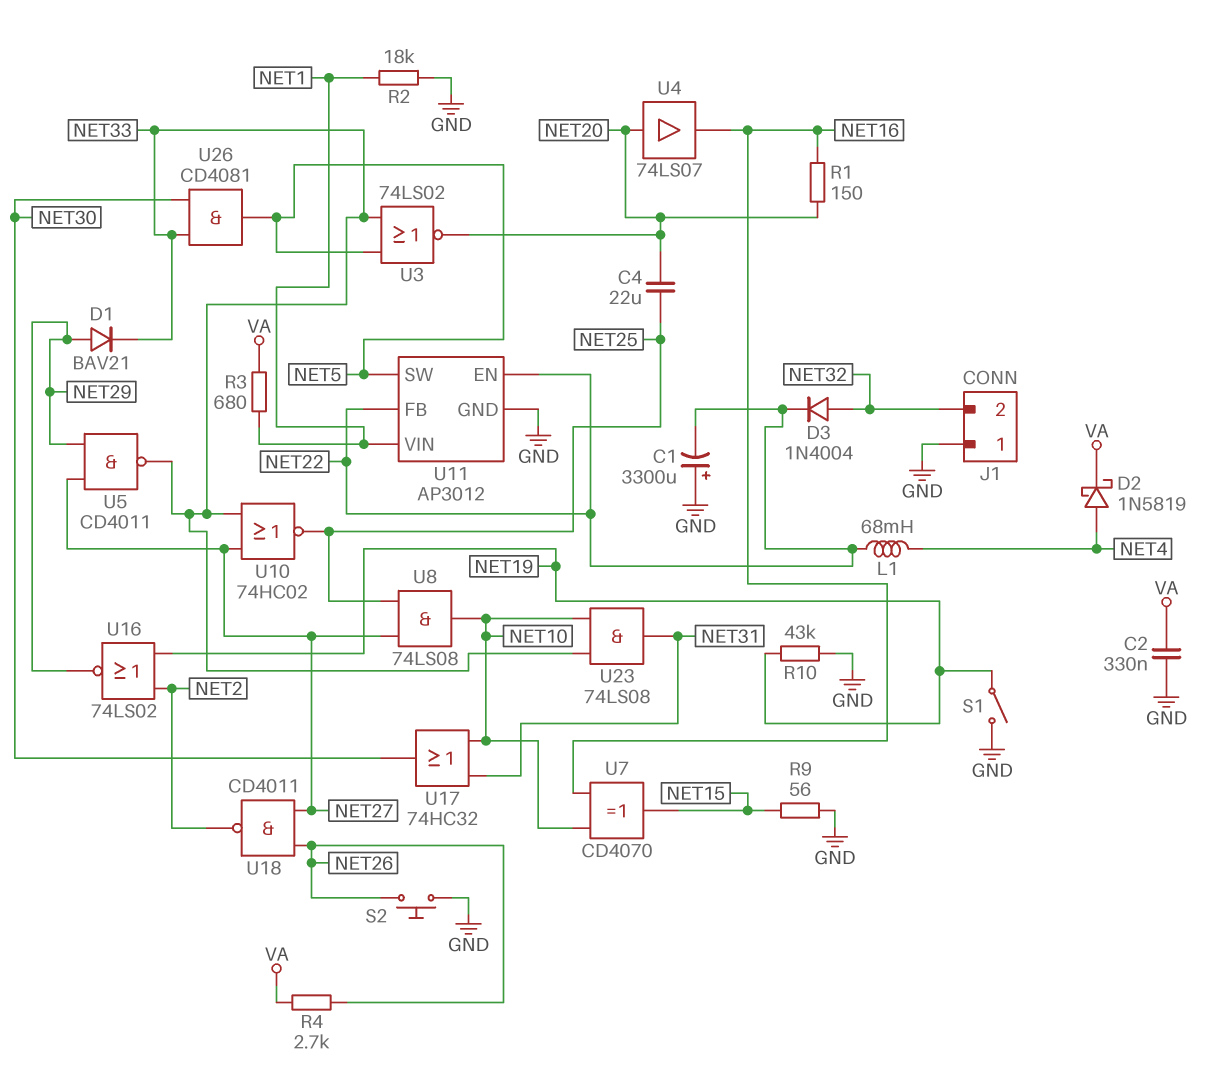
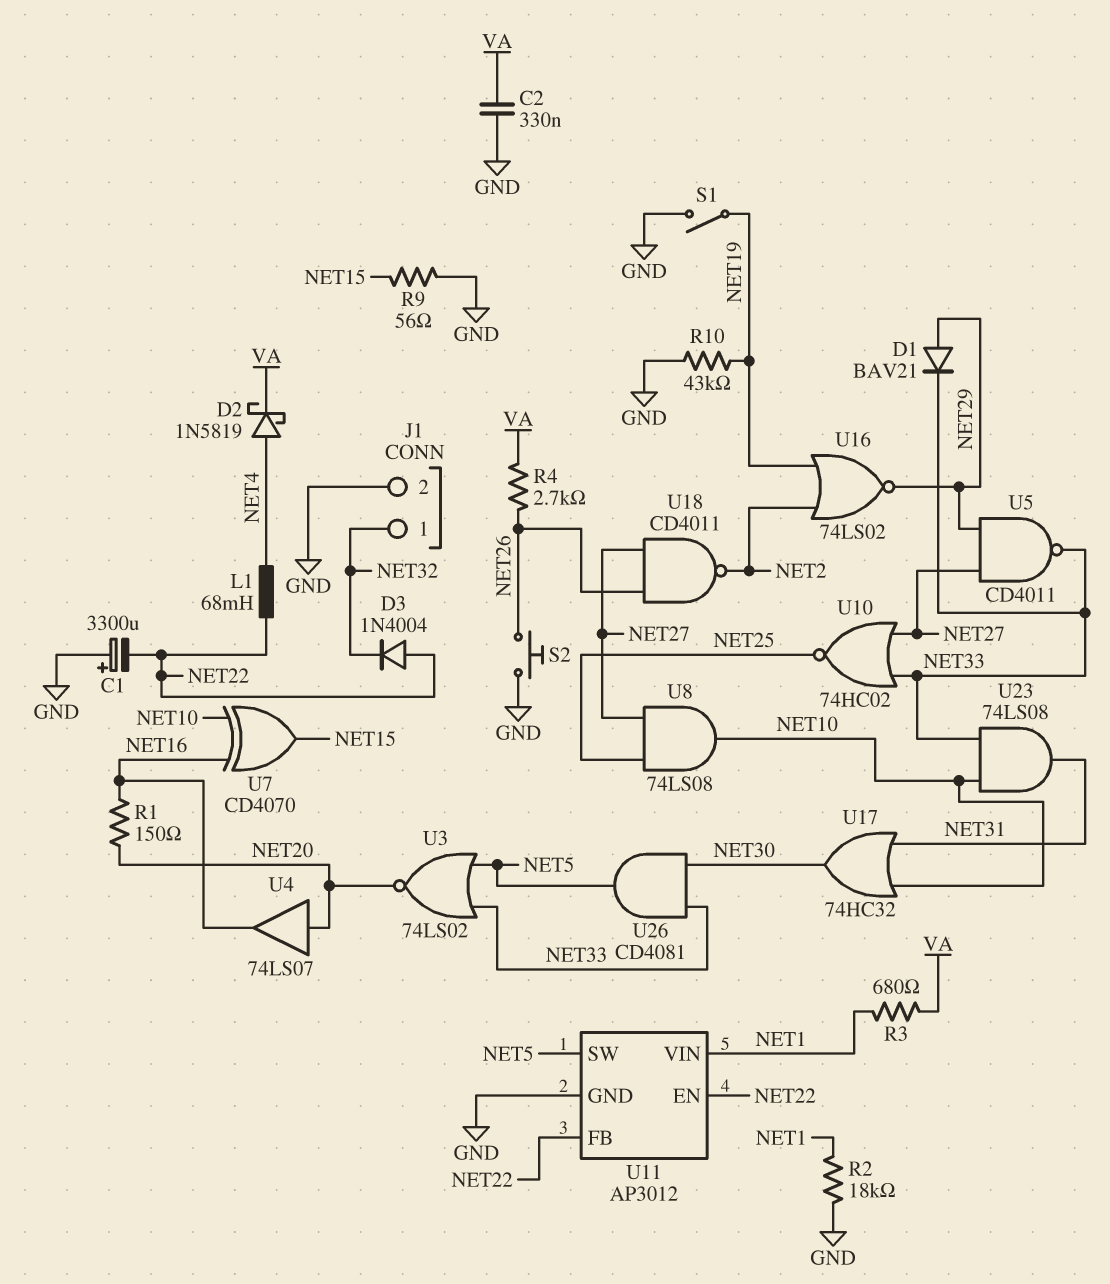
C4: 22uF (NET20, NET25) -> none
D3: diode 1N4004 (A NET32, K NET22) -> diode 1N4004 (A NET22, K NET32)
J1 pin 1: GND -> NET32
J1 pin 2: NET32 -> GND

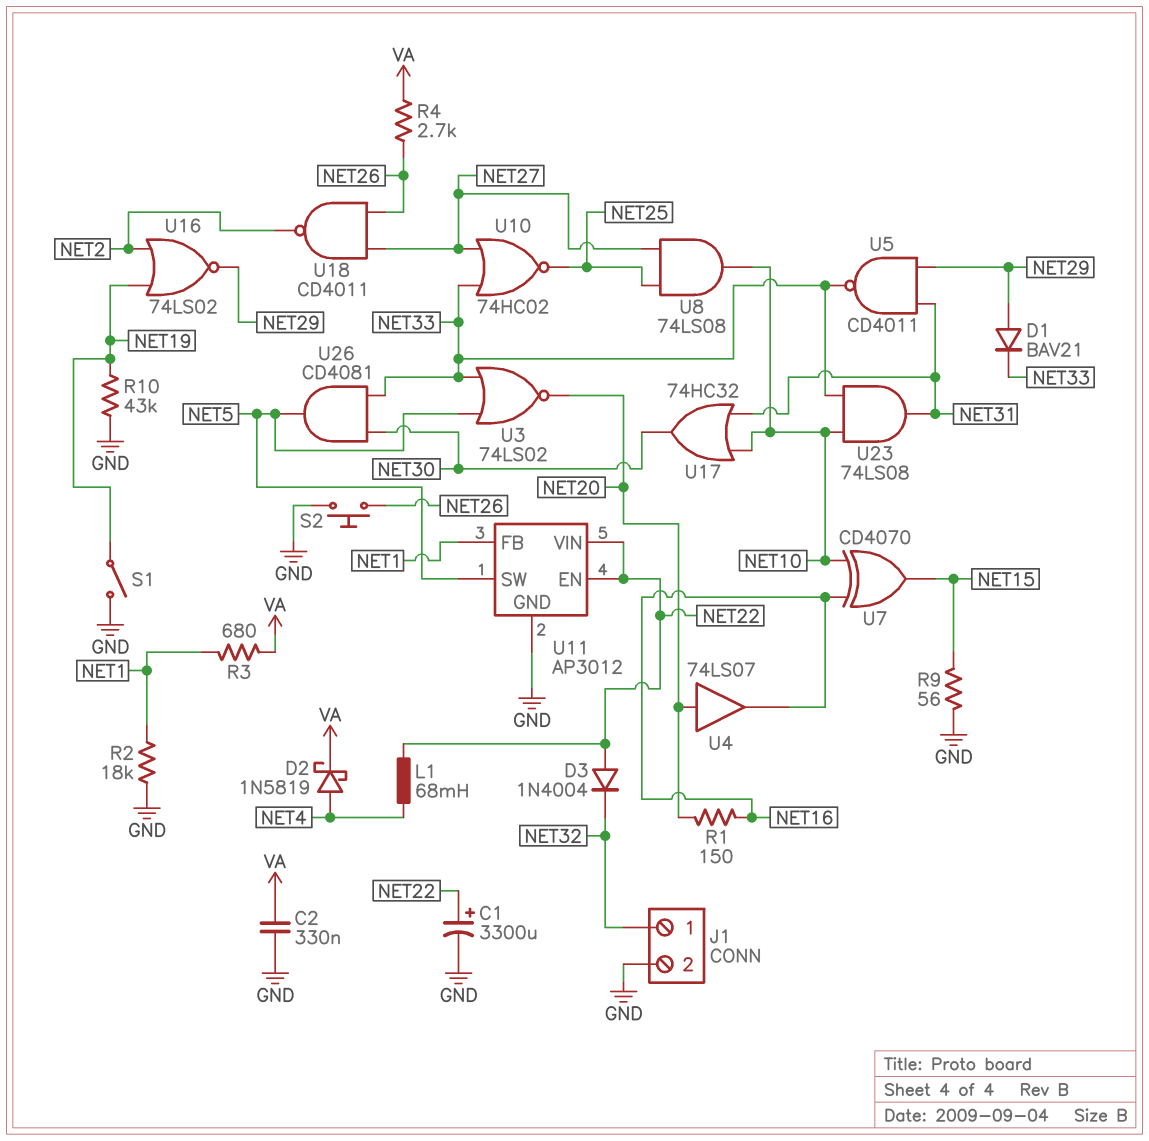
C1: 3300uF (plus GND, minus NET22) -> 3300uF (plus NET22, minus GND)
U5: NAND CD4011 (in NET27, in NET29, out NET33) -> NAND CD4011 (in NET29, in NET31, out NET33)
U11 pin FB: NET22 -> NET1
U11 pin VIN: NET1 -> NET22

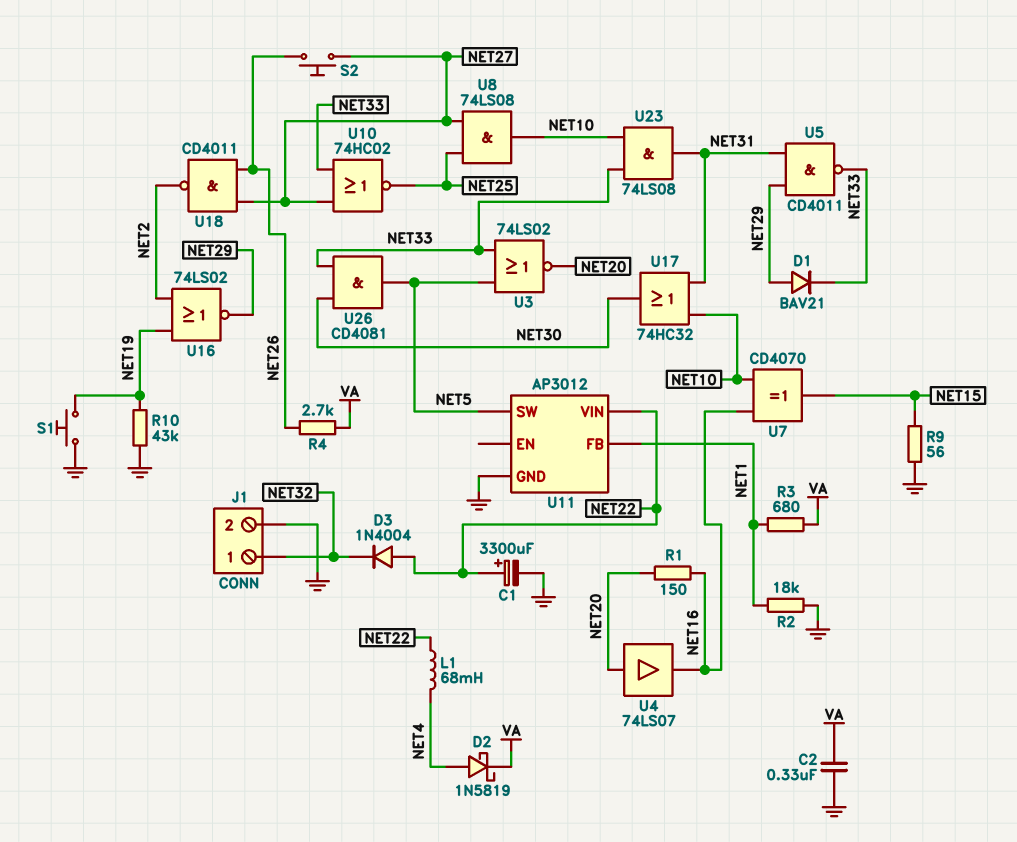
S1: switch (GND, NET19) -> button (GND, NET19)
S2: button (GND, NET26) -> button (NET26, NET27)
U11 pin EN: NET22 -> none

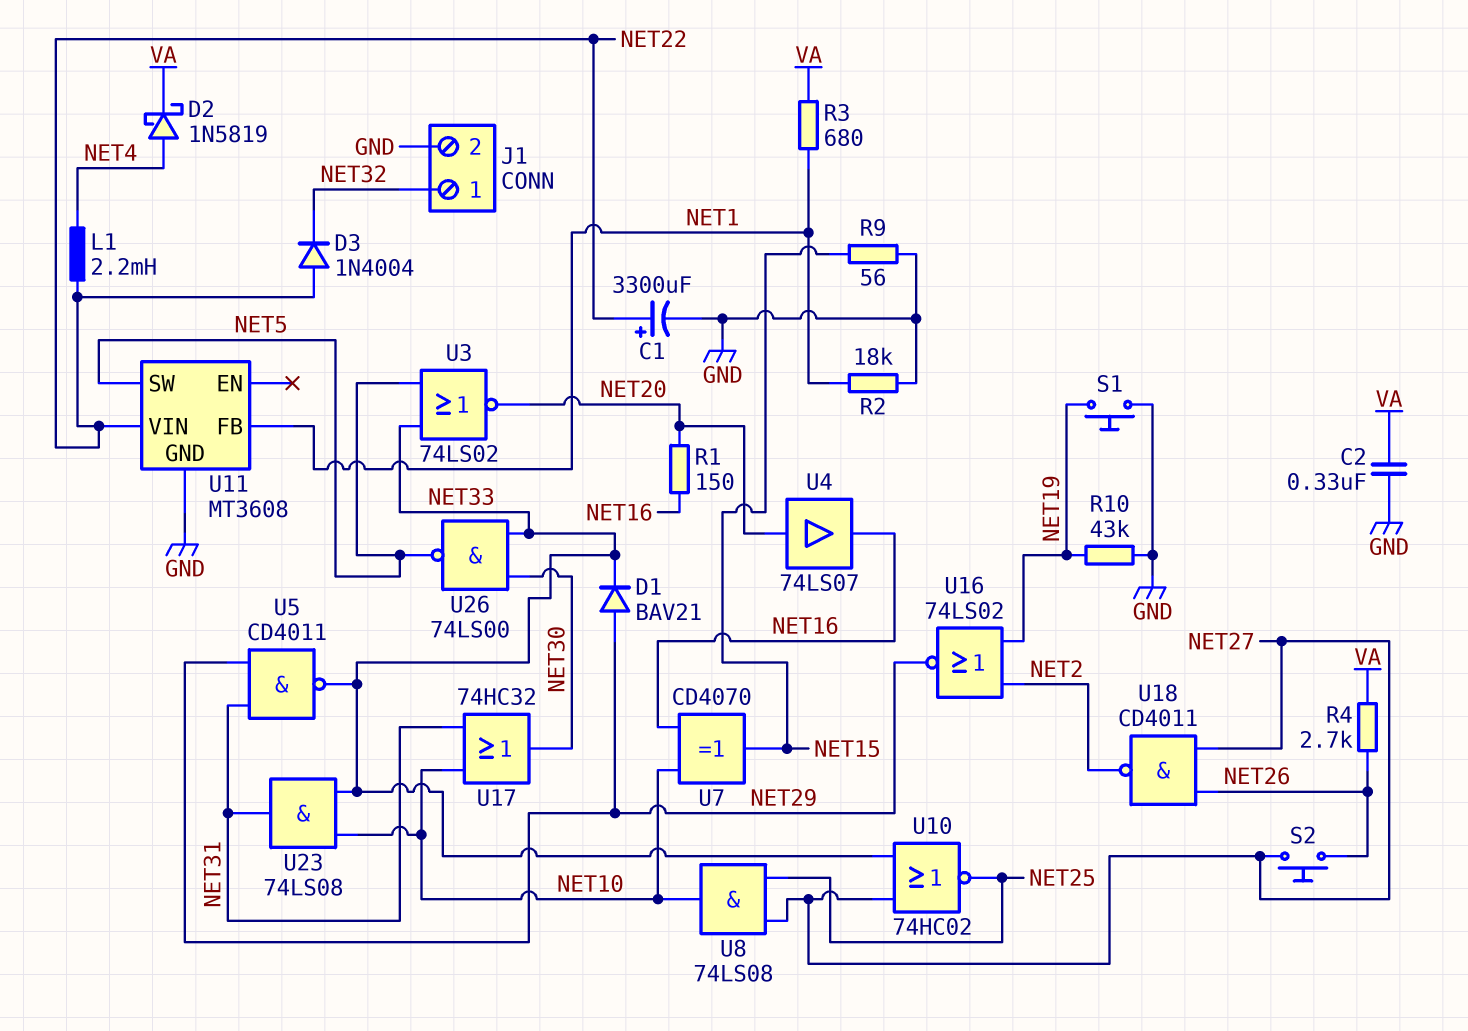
L1: 68mH (NET4, NET22) -> 2.2mH (NET4, NET22)
U11: AP3012 -> MT3608
U26: AND CD4081 (in NET30, in NET33, out NET5) -> NAND 74LS00 (in NET30, in NET33, out NET5)

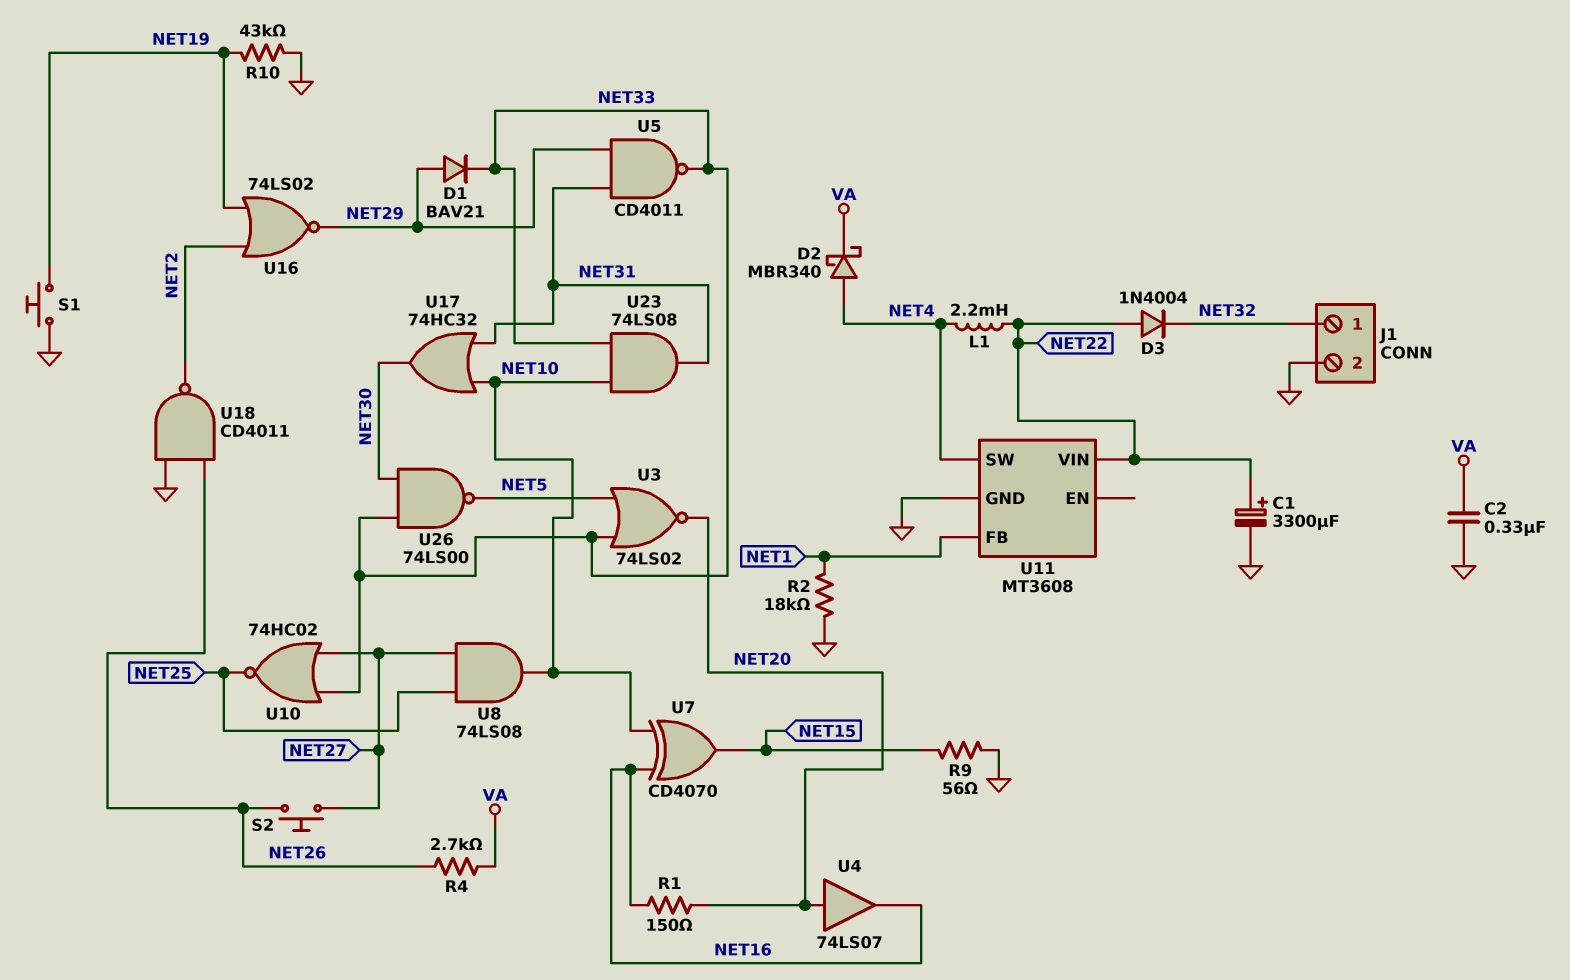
D2: schottky 1N5819 (A NET4, K VA) -> schottky MBR340 (A NET4, K VA)
R3: 680 (NET1, VA) -> none
U11 pin SW: NET5 -> NET4
U18: NAND CD4011 (in NET26, in NET27, out NET2) -> NAND CD4011 (in GND, in NET26, out NET2)

